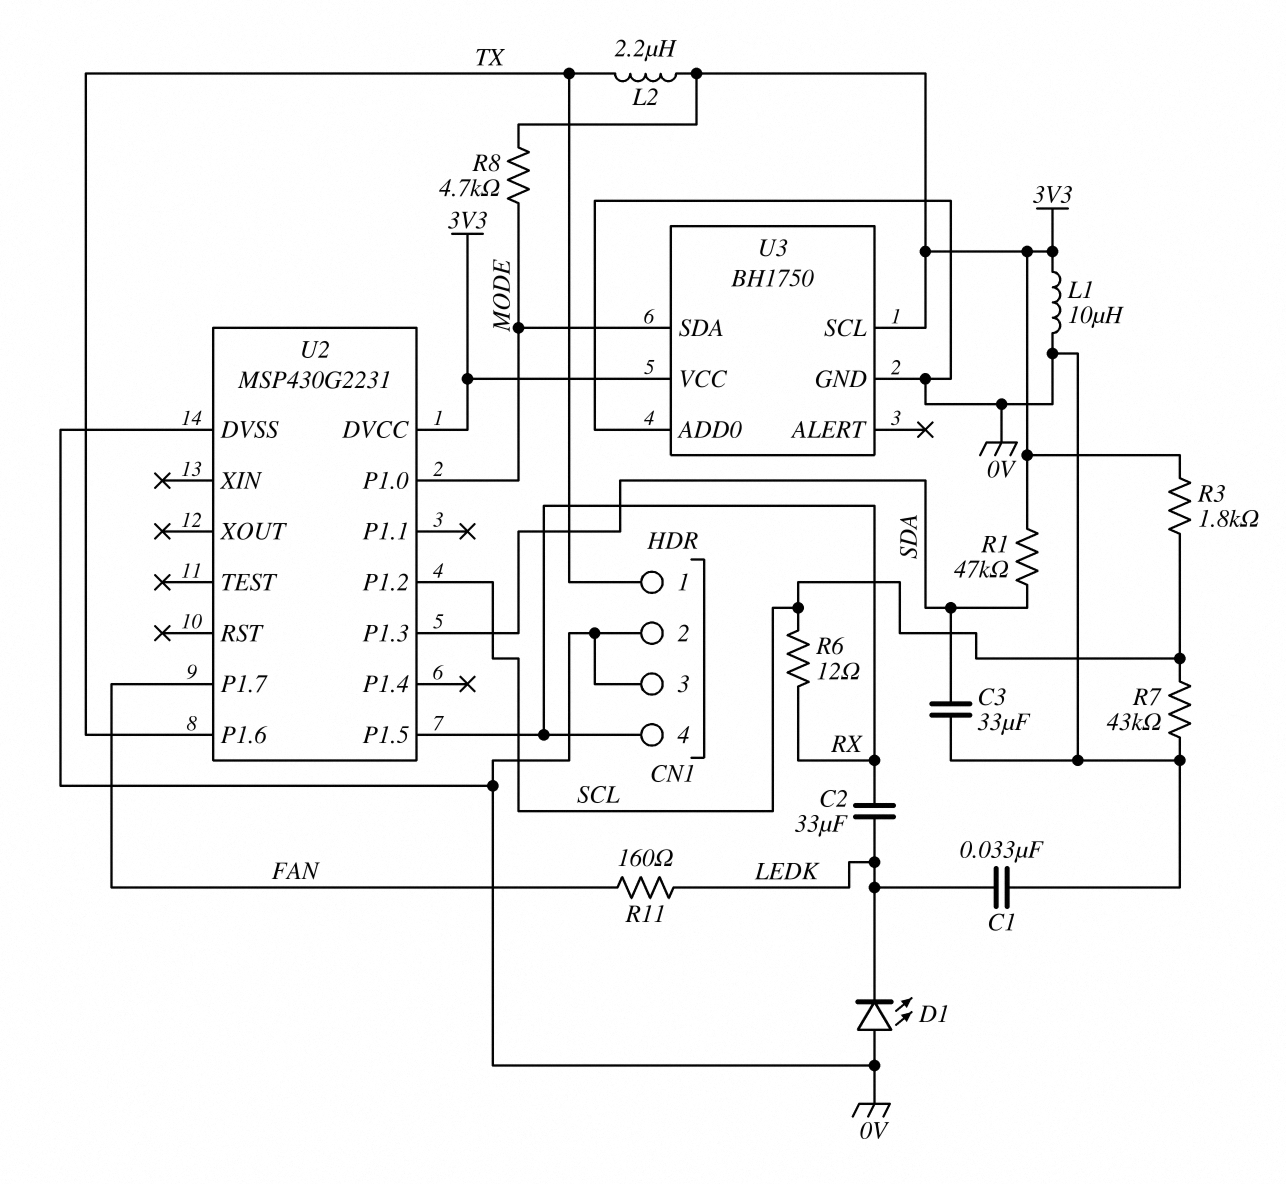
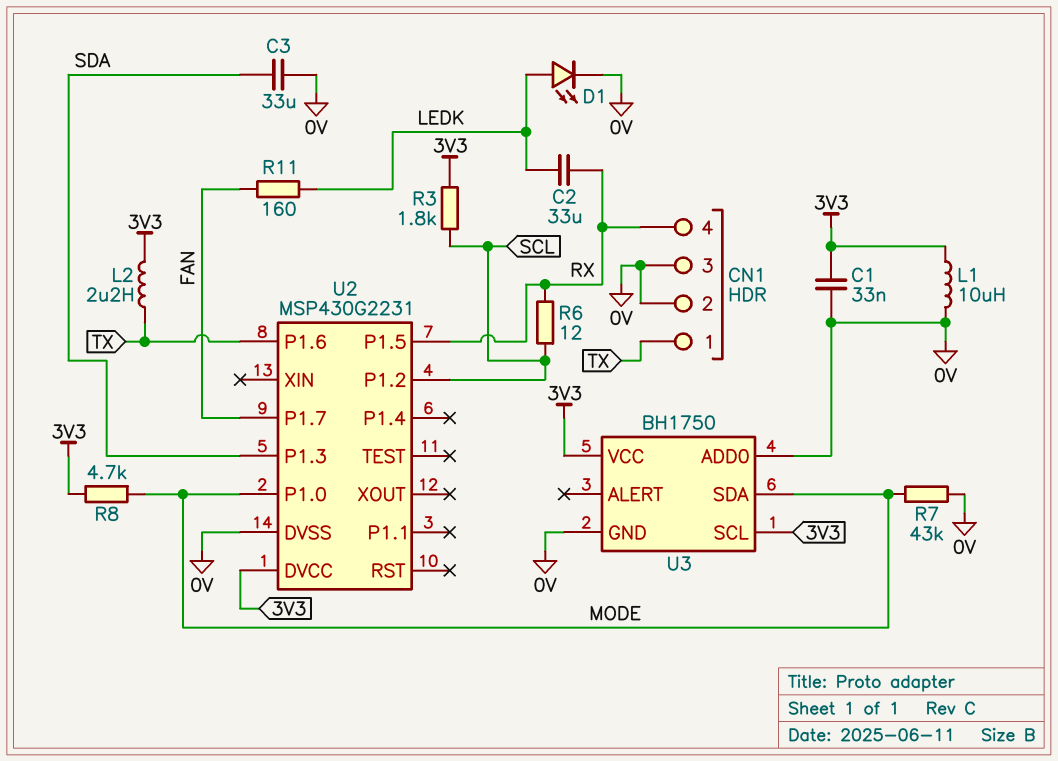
C1: 33nF (0V, LEDK) -> 33nF (0V, 3V3)
D1: LED (A 0V, K LEDK) -> LED (A LEDK, K 0V)
R1: 47k (3V3, SDA) -> none
R7: 43k (0V, SCL) -> 43k (0V, MODE)

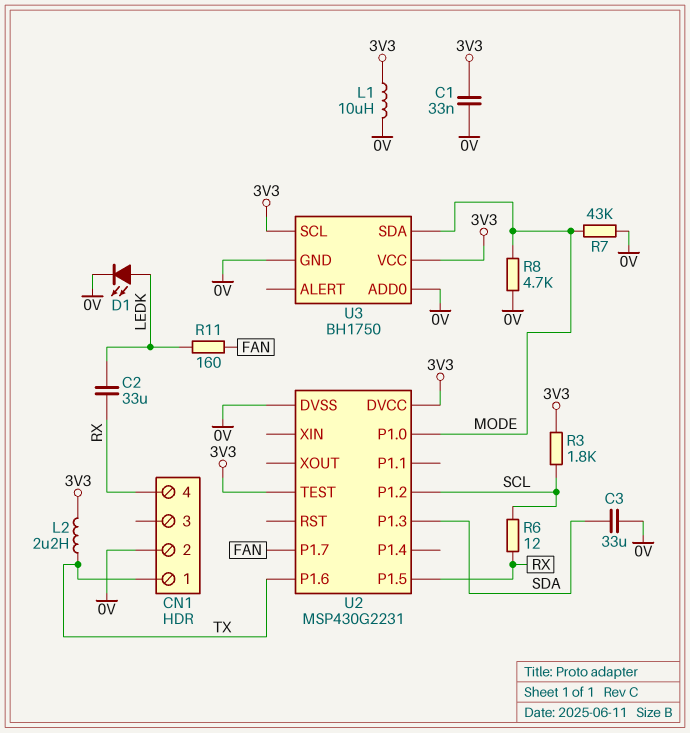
CN1 pin 3: 0V -> none
R8: 4.7k (3V3, MODE) -> 4.7k (0V, MODE)
U2 pin TEST: none -> 3V3

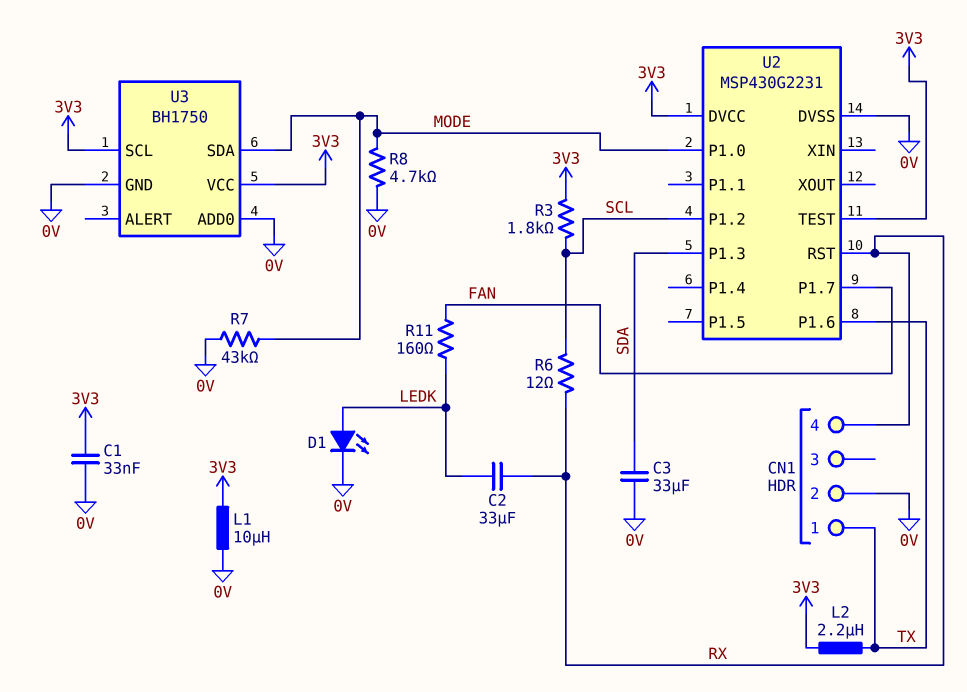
U2 pin P1.5: RX -> none
U2 pin RST: none -> RX

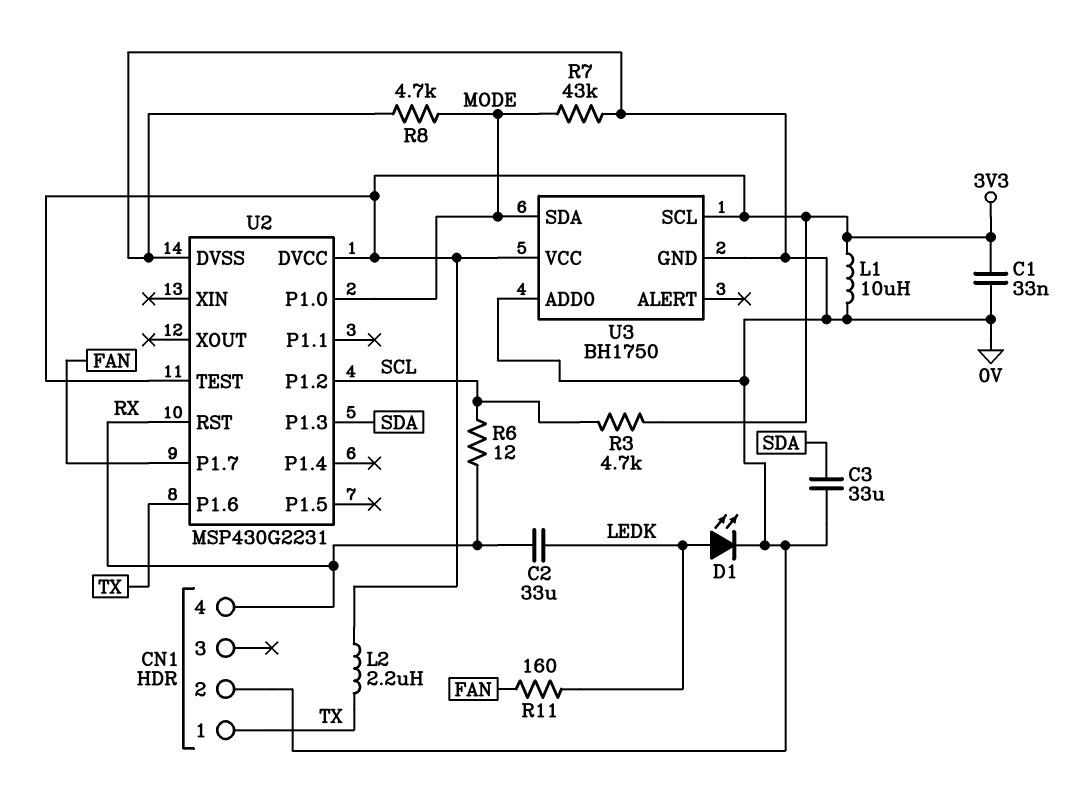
R3: 1.8k (3V3, SCL) -> 4.7k (3V3, SCL)

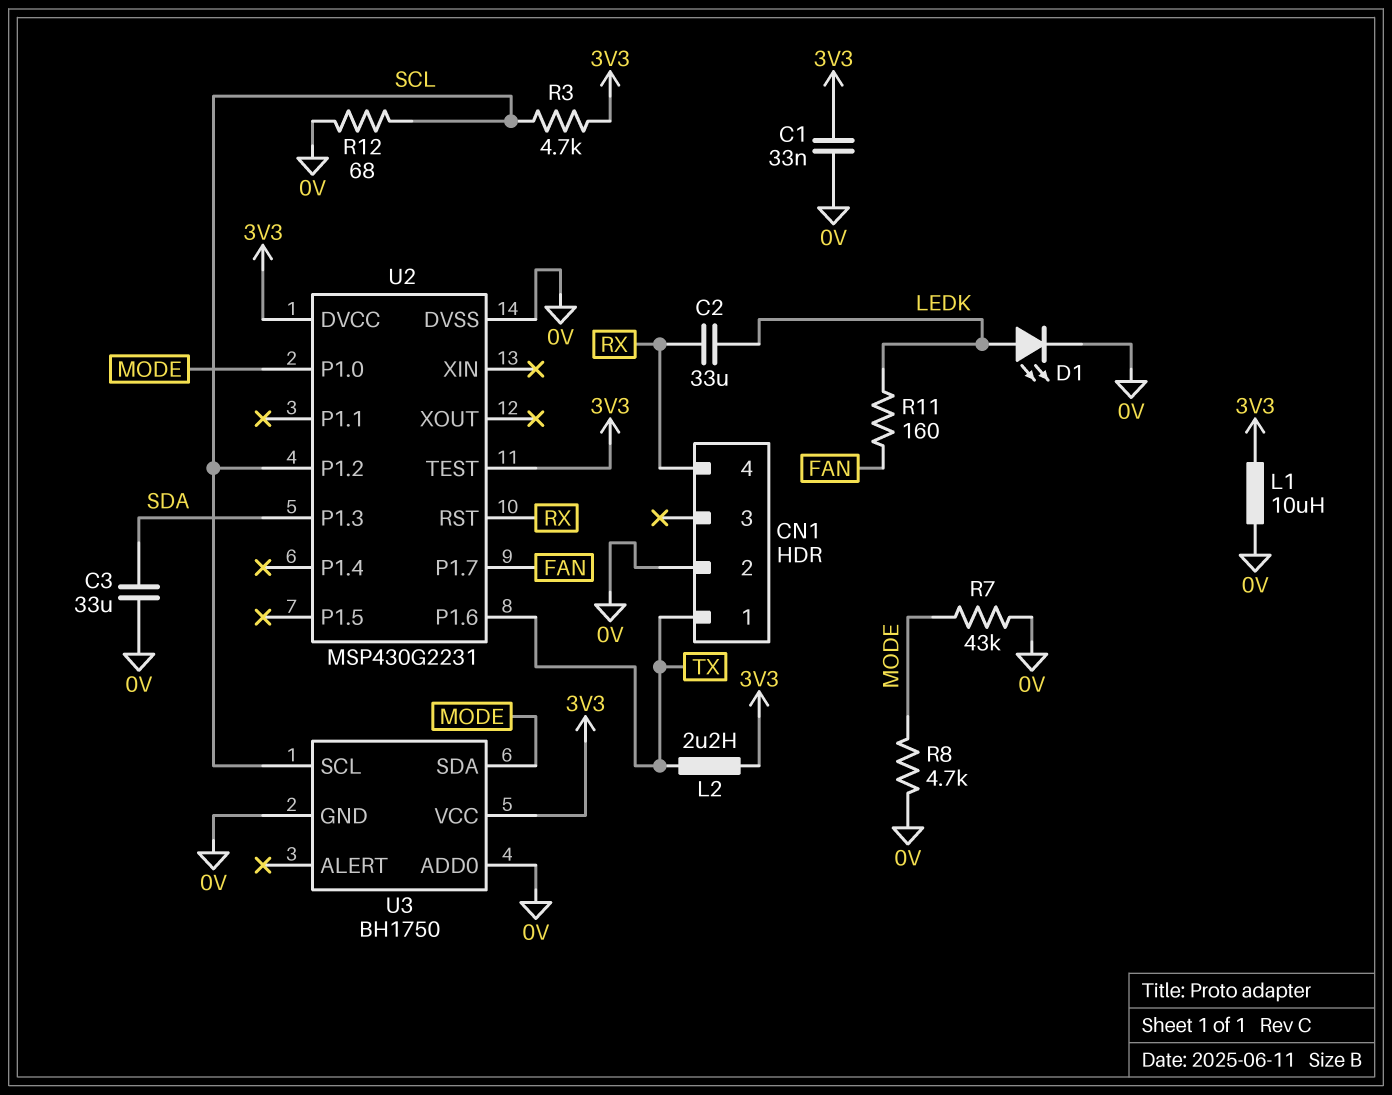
R6: 12 (RX, SCL) -> none
R12: none -> 68 (0V, SCL)
U3 pin SCL: 3V3 -> SCL

